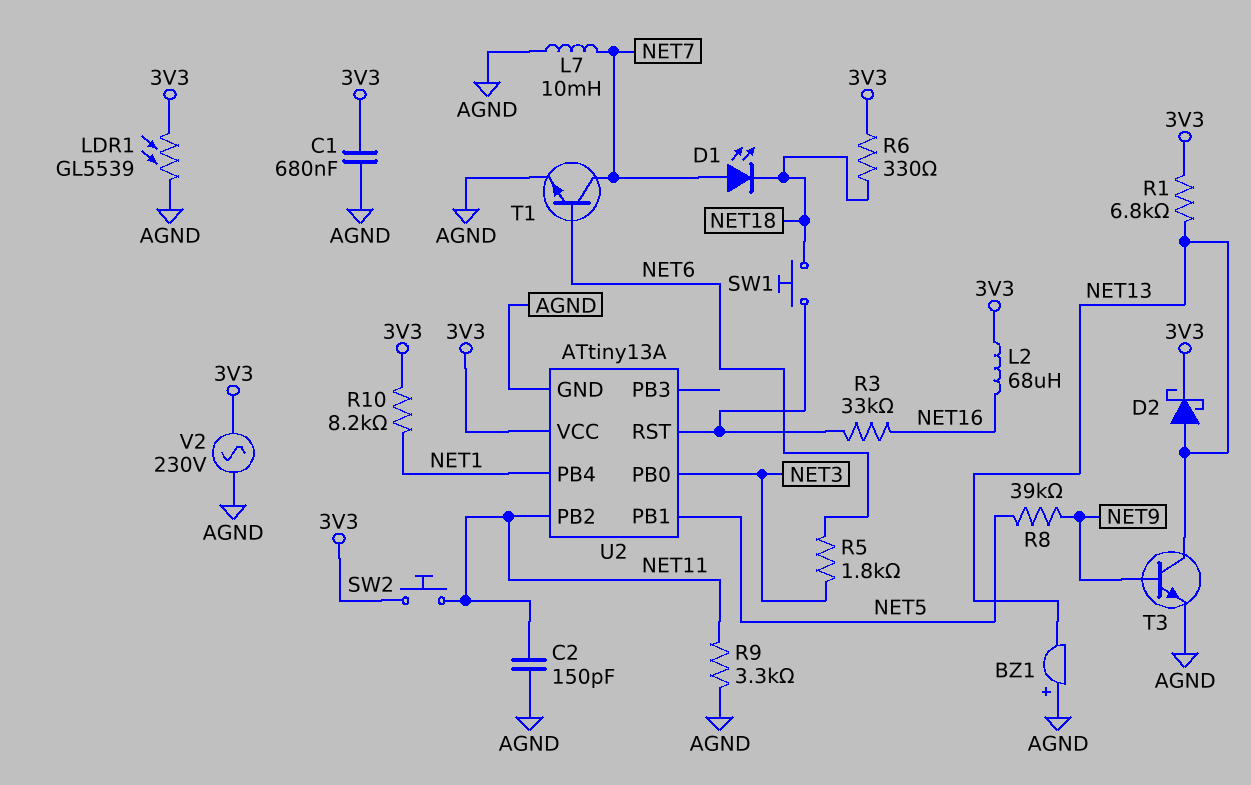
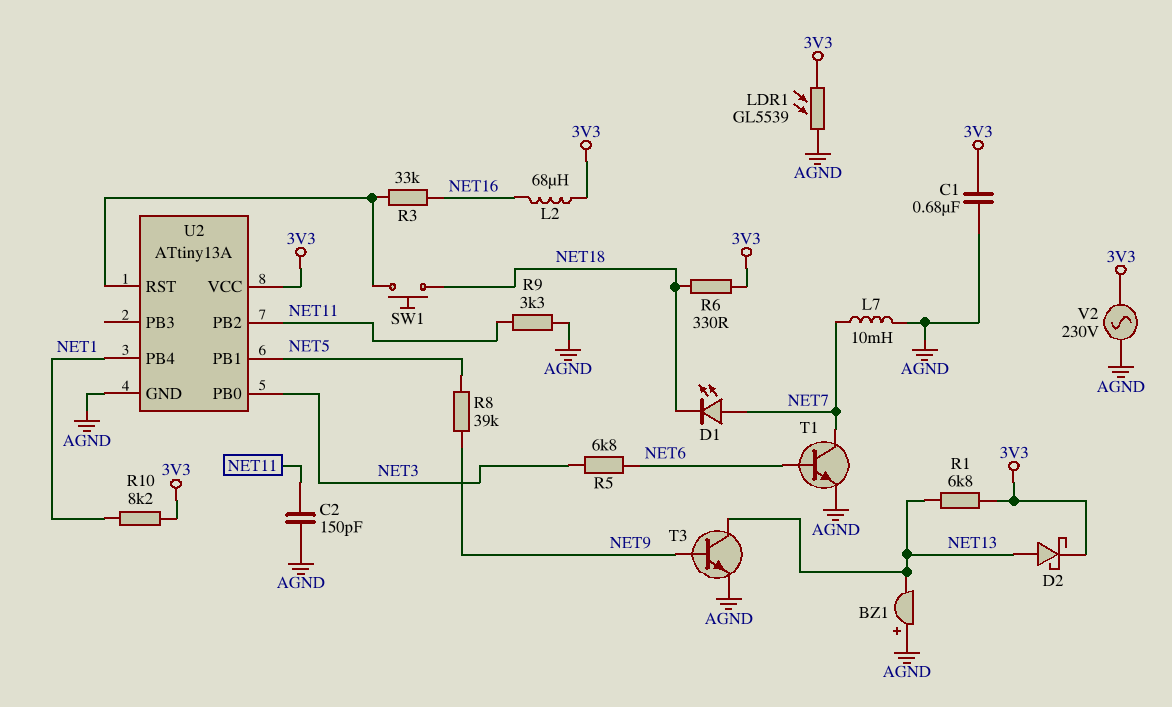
R5: 1.8k (NET3, NET6) -> 6.8k (NET3, NET6)
SW2: button (3V3, NET11) -> none

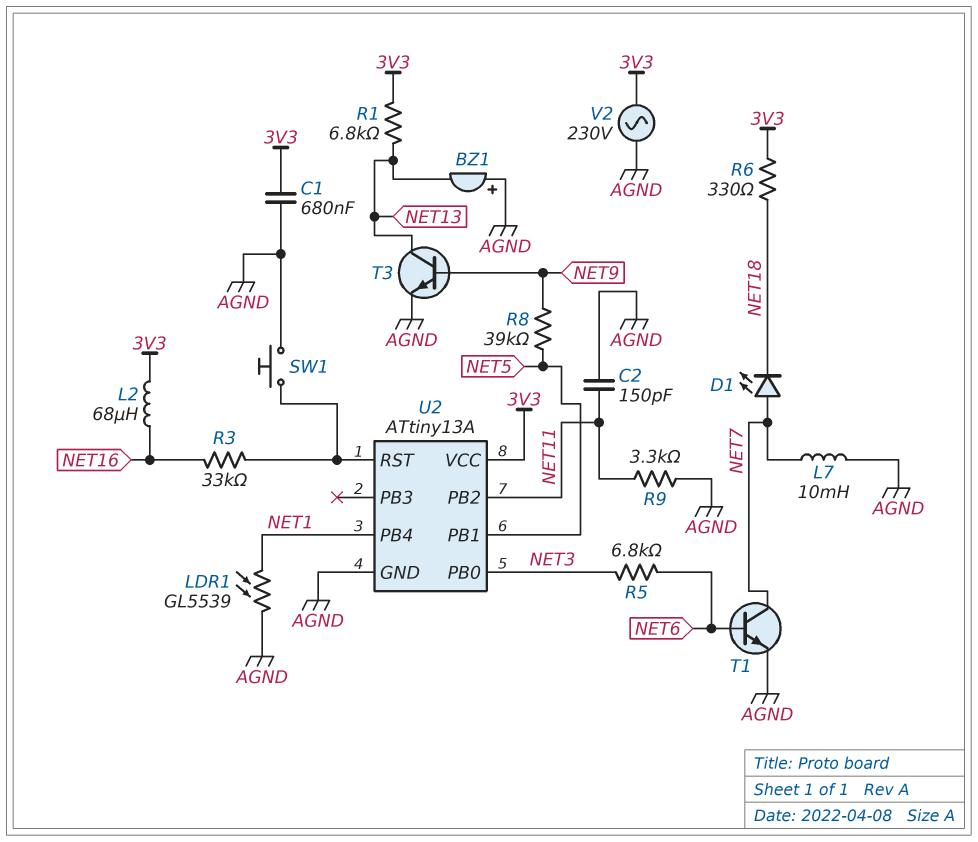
D2: schottky (A NET13, K 3V3) -> none
LDR1: GL5539 (3V3, AGND) -> GL5539 (AGND, NET1)
R10: 8.2k (3V3, NET1) -> none
SW1: button (NET18, U2/RST) -> button (AGND, U2/RST)

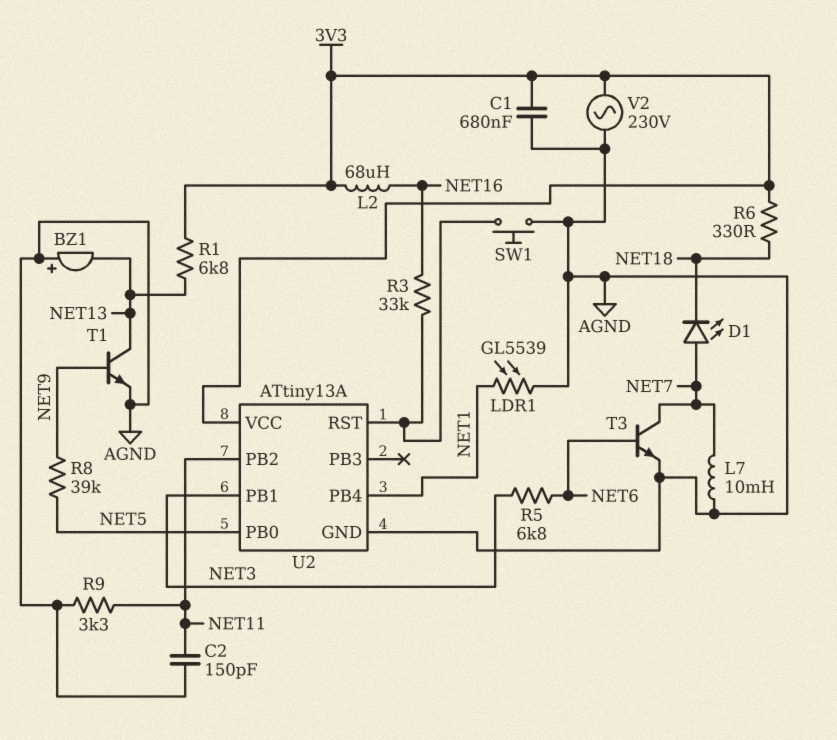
T1: NPN (B NET6, C NET7, E AGND) -> NPN (B NET9, C NET13, E AGND)
T3: NPN (B NET9, C NET13, E AGND) -> NPN (B NET6, C NET7, E AGND)
U2 pin PB0: NET3 -> NET5
U2 pin PB1: NET5 -> NET3

